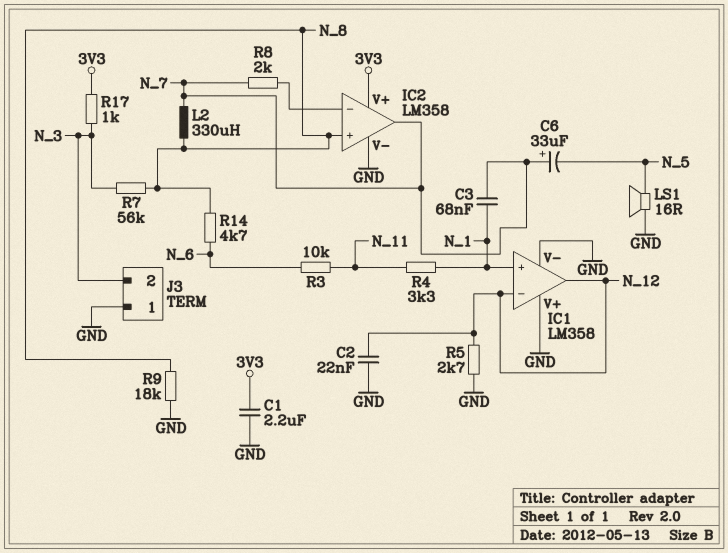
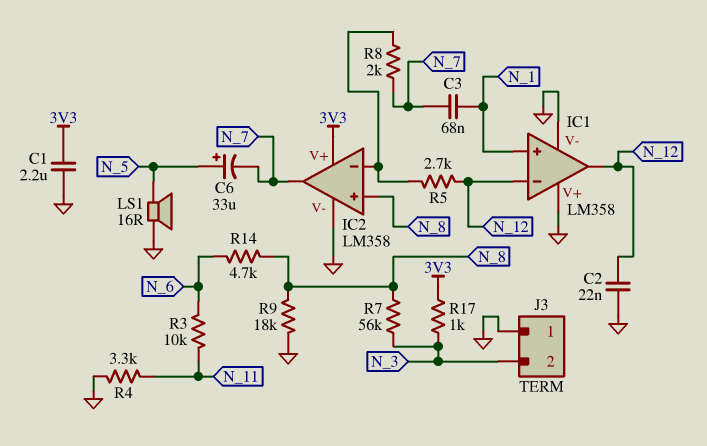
C6: 33uF (plus N_7, minus N_5) -> 33uF (plus N_5, minus N_7)
L2: 330uH (N_7, N_8) -> none
R4: 3.3k (N_1, N_11) -> 3.3k (GND, N_11)
R5: 2.7k (GND, N_12) -> 2.7k (IC2/in-, N_12)

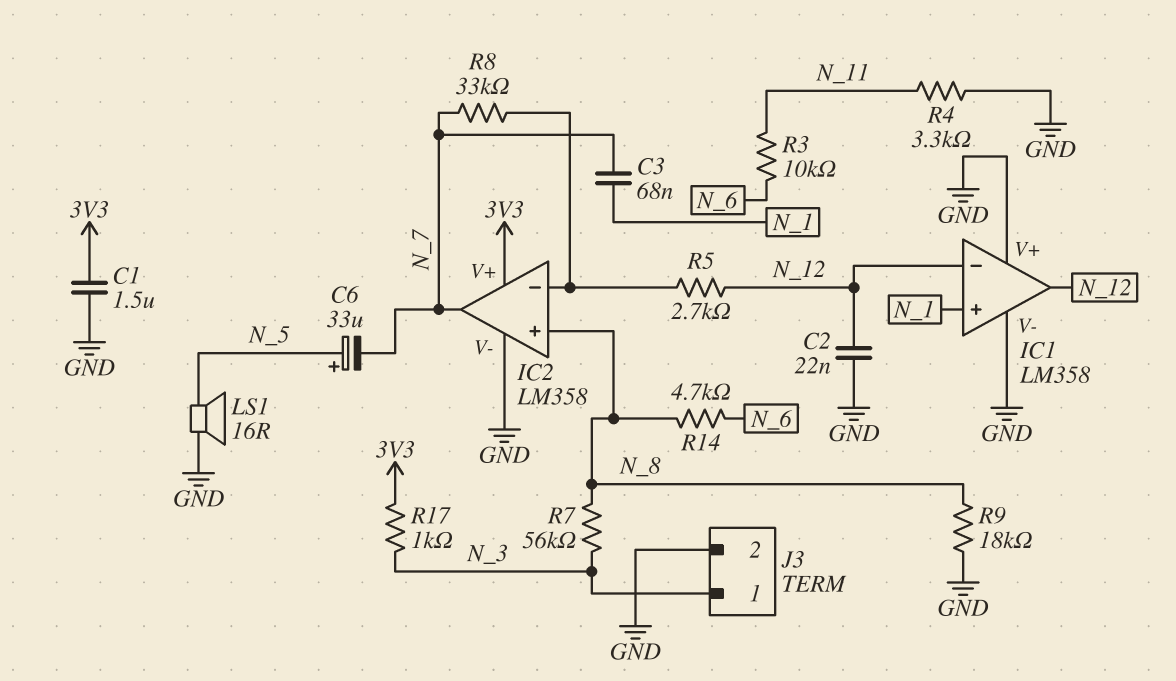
C1: 2.2uF (3V3, GND) -> 1.5uF (3V3, GND)
J3 pin 1: GND -> N_3
J3 pin 2: N_3 -> GND
R8: 2k (IC2/in-, N_7) -> 33k (IC2/in-, N_7)

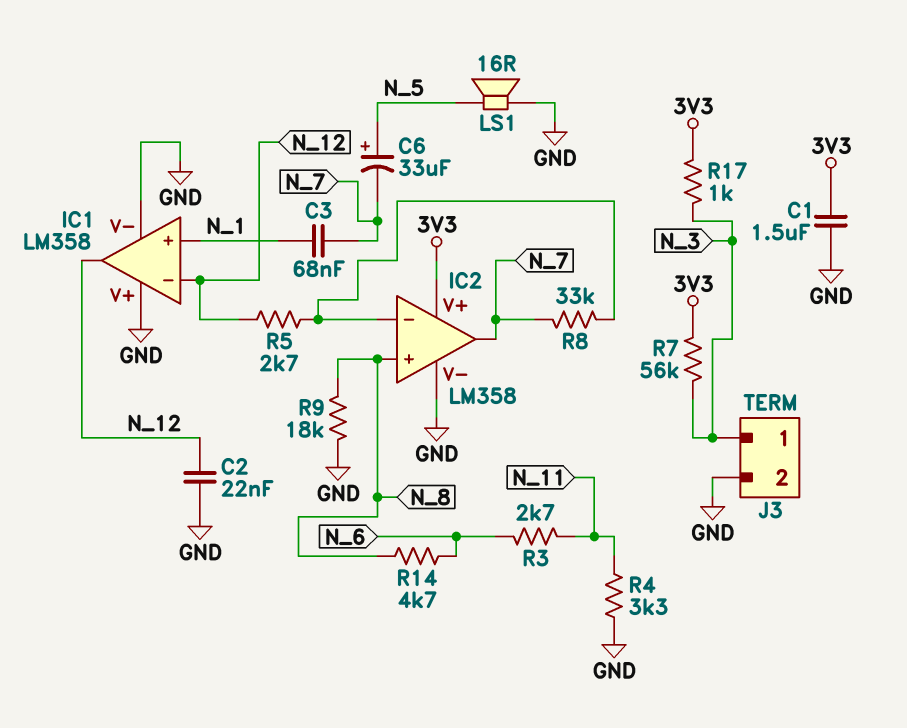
R3: 10k (N_6, N_11) -> 2.7k (N_6, N_11)
R7: 56k (N_3, N_8) -> 56k (3V3, N_3)

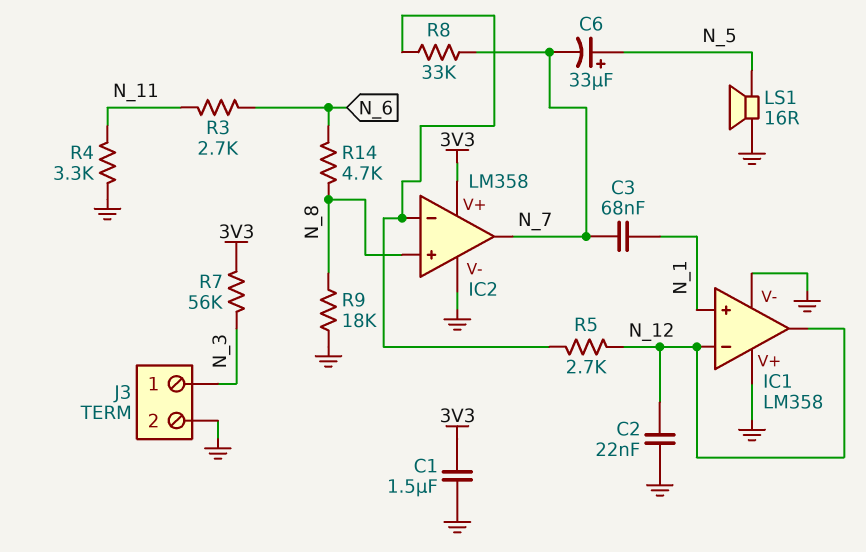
R17: 1k (3V3, N_3) -> none

